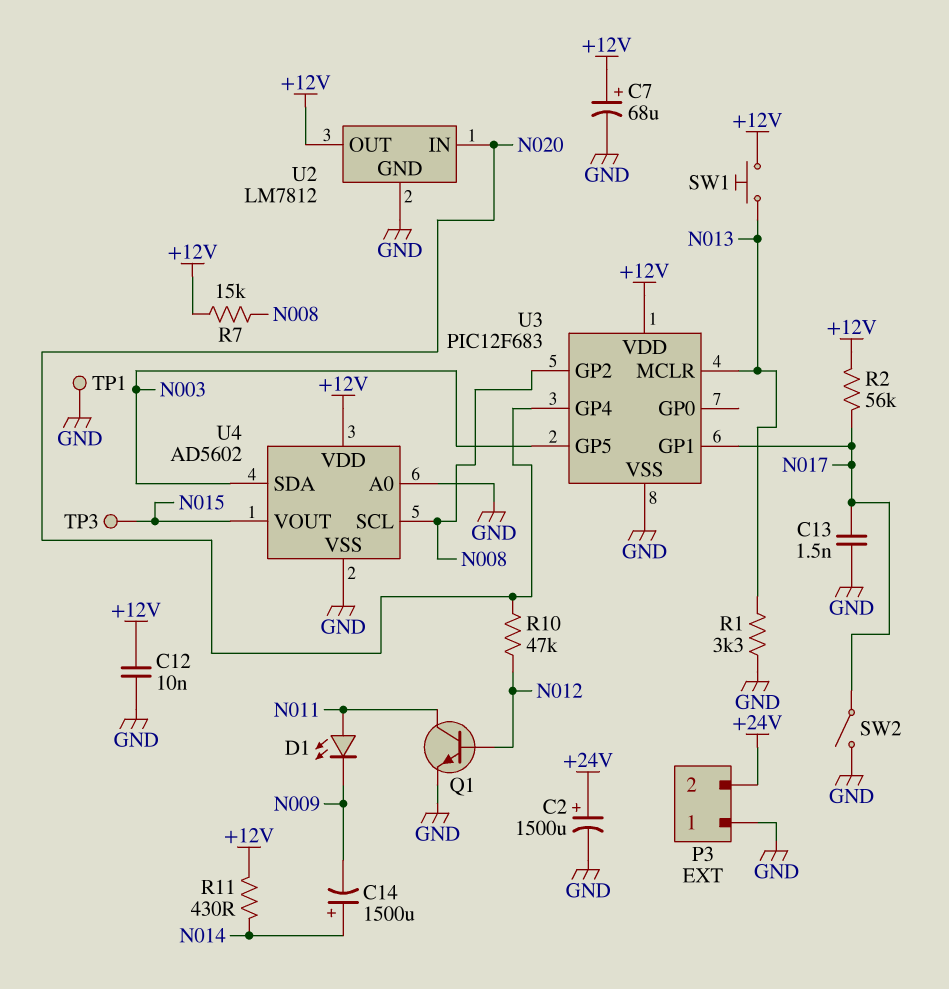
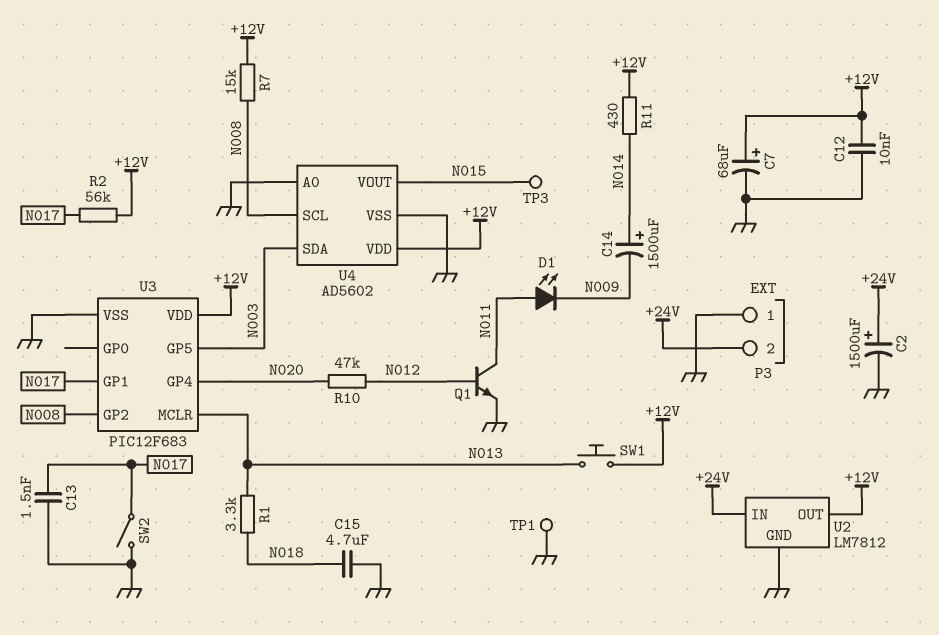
C15: none -> 4.7uF (GND, N018)
R1: 3.3k (GND, N013) -> 3.3k (N013, N018)
U2 pin IN: N020 -> +24V

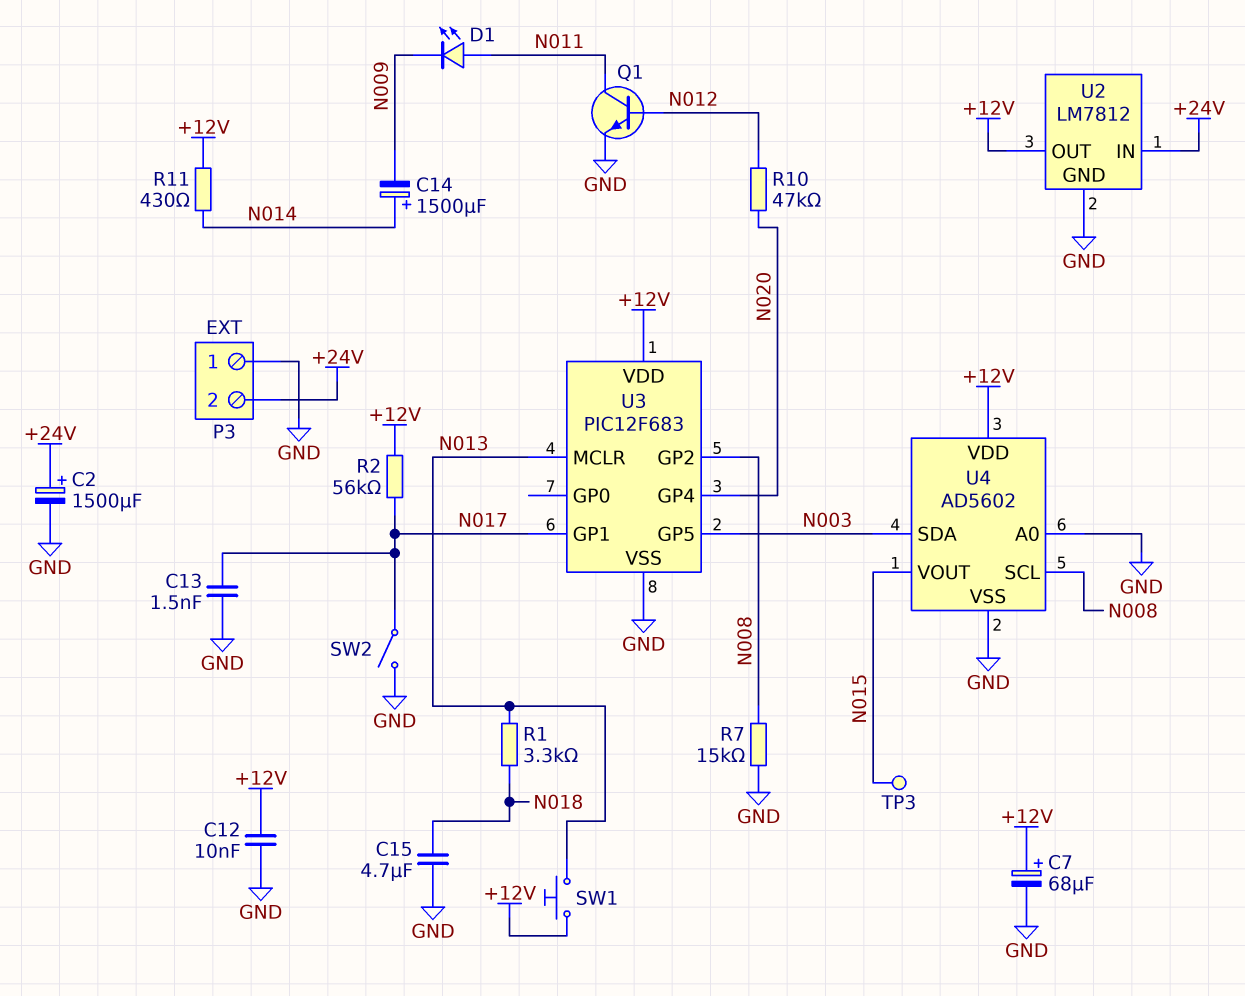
R7: 15k (+12V, N008) -> 15k (GND, N008)
TP1: test point (GND) -> none

